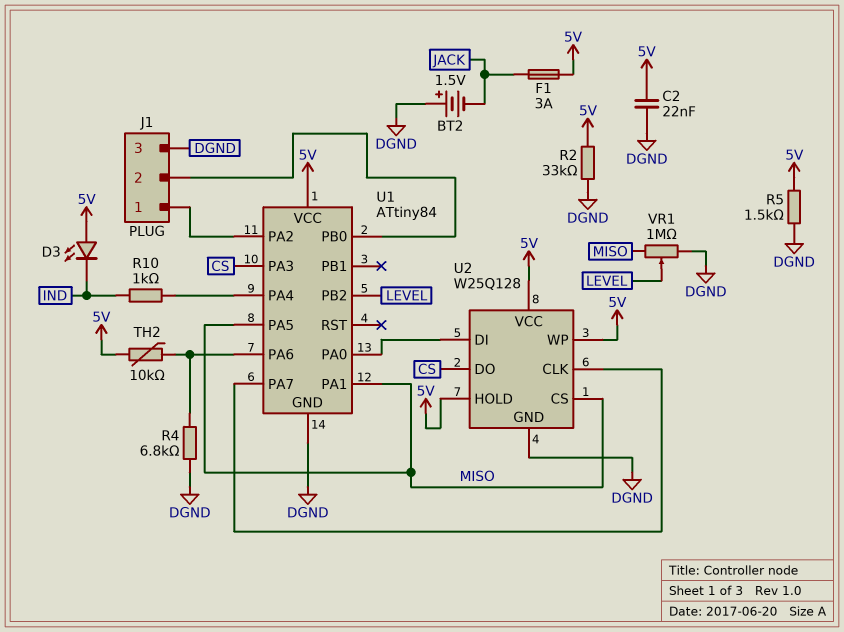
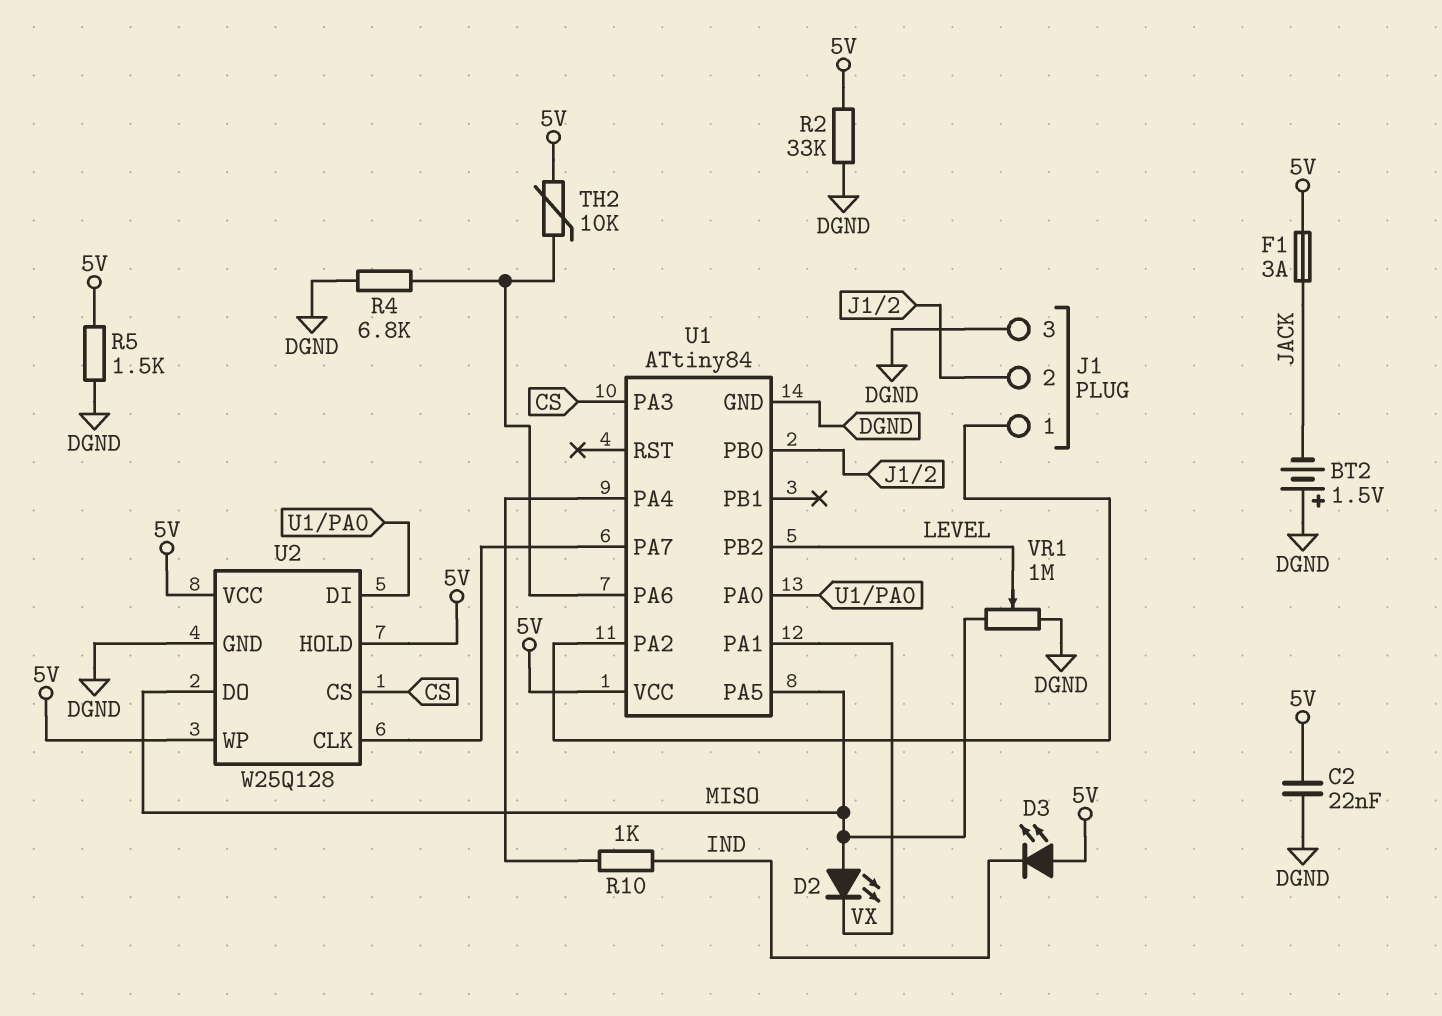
D2: none -> LED (A MISO, K VX)
U1 pin PA1: MISO -> VX
U2 pin CS: MISO -> CS
U2 pin DO: CS -> MISO

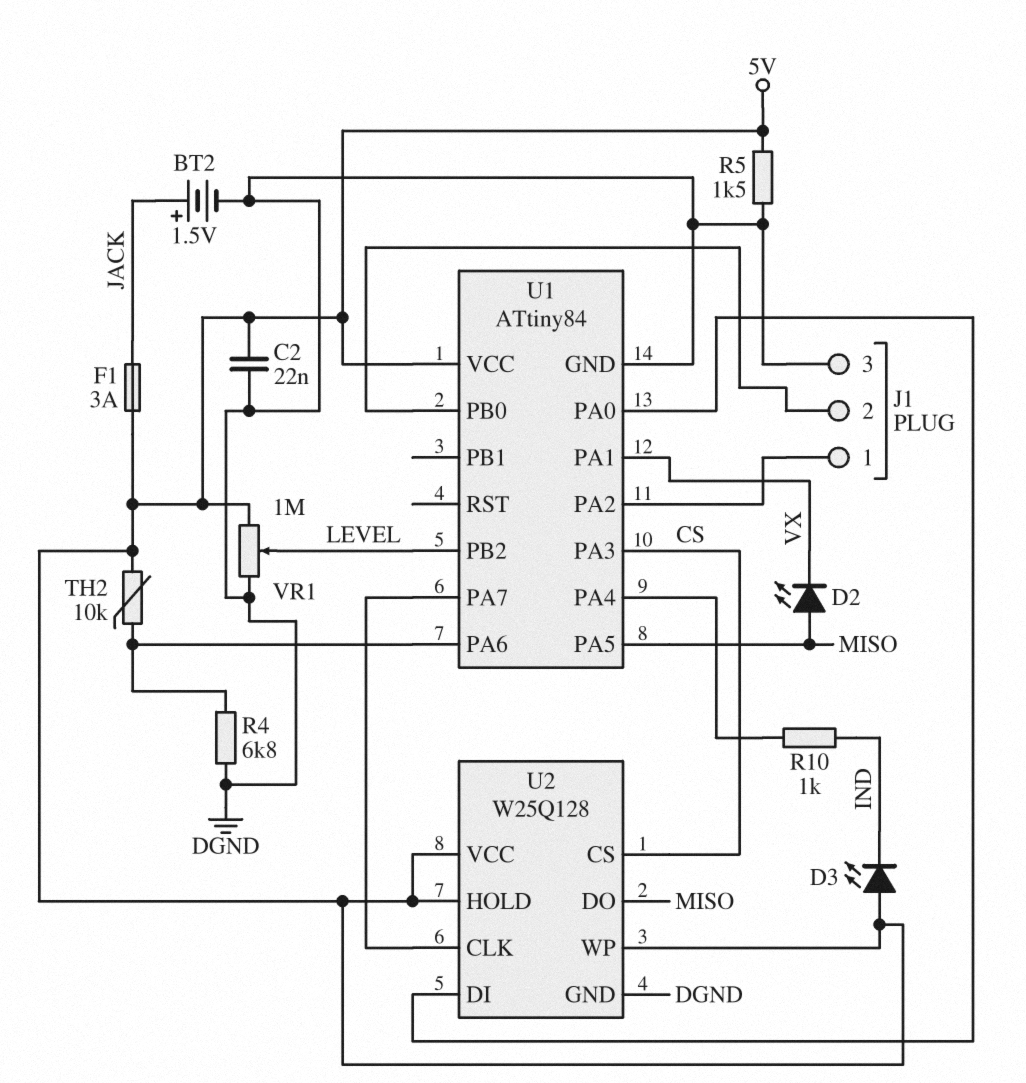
BT2: 1.5V (plus DGND, minus JACK) -> 1.5V (plus JACK, minus DGND)
R2: 33k (5V, DGND) -> none
VR1: 1M (DGND, MISO, wiper LEVEL) -> 1M (5V, DGND, wiper LEVEL)

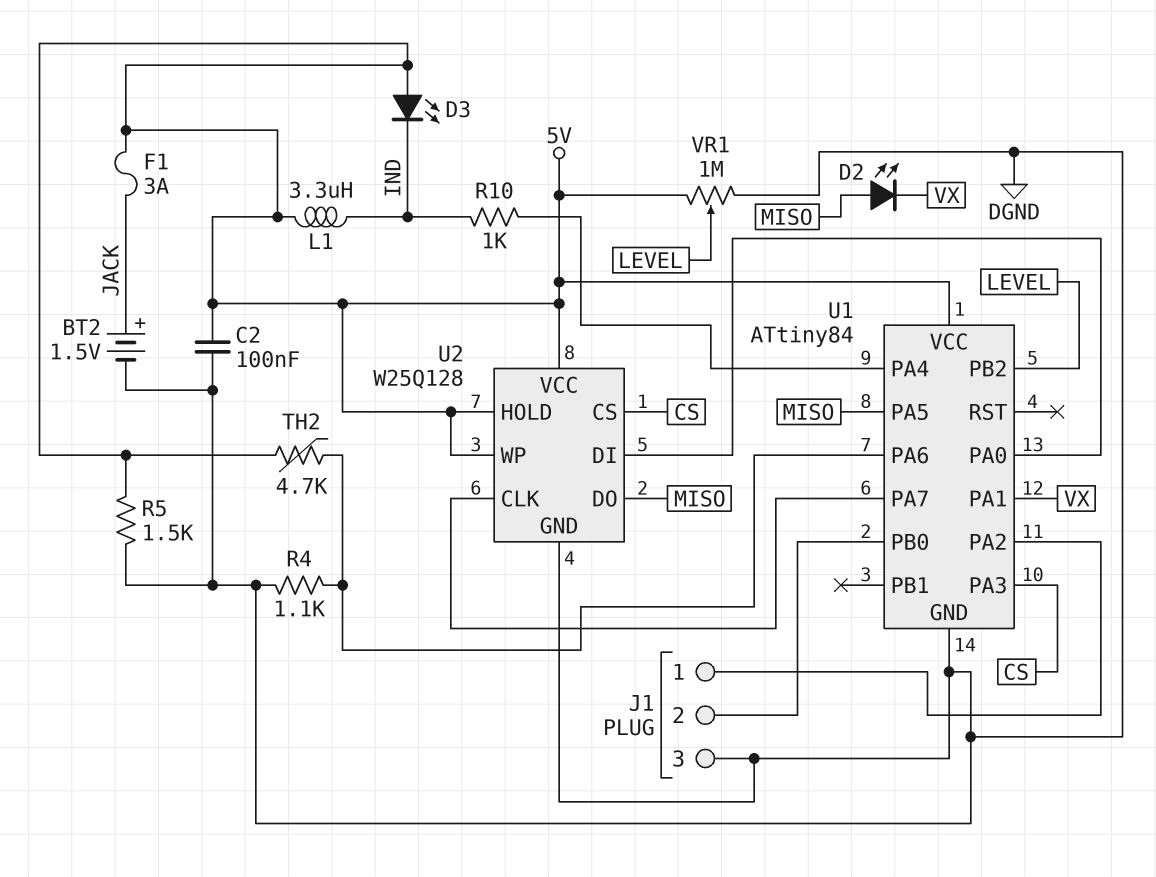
C2: 22nF (5V, DGND) -> 100nF (5V, DGND)
L1: none -> 3.3uH (5V, IND)
R4: 6.8k (DGND, U1/PA6) -> 1.1k (DGND, U1/PA6)
TH2: 10k (5V, U1/PA6) -> 4.7k (5V, U1/PA6)

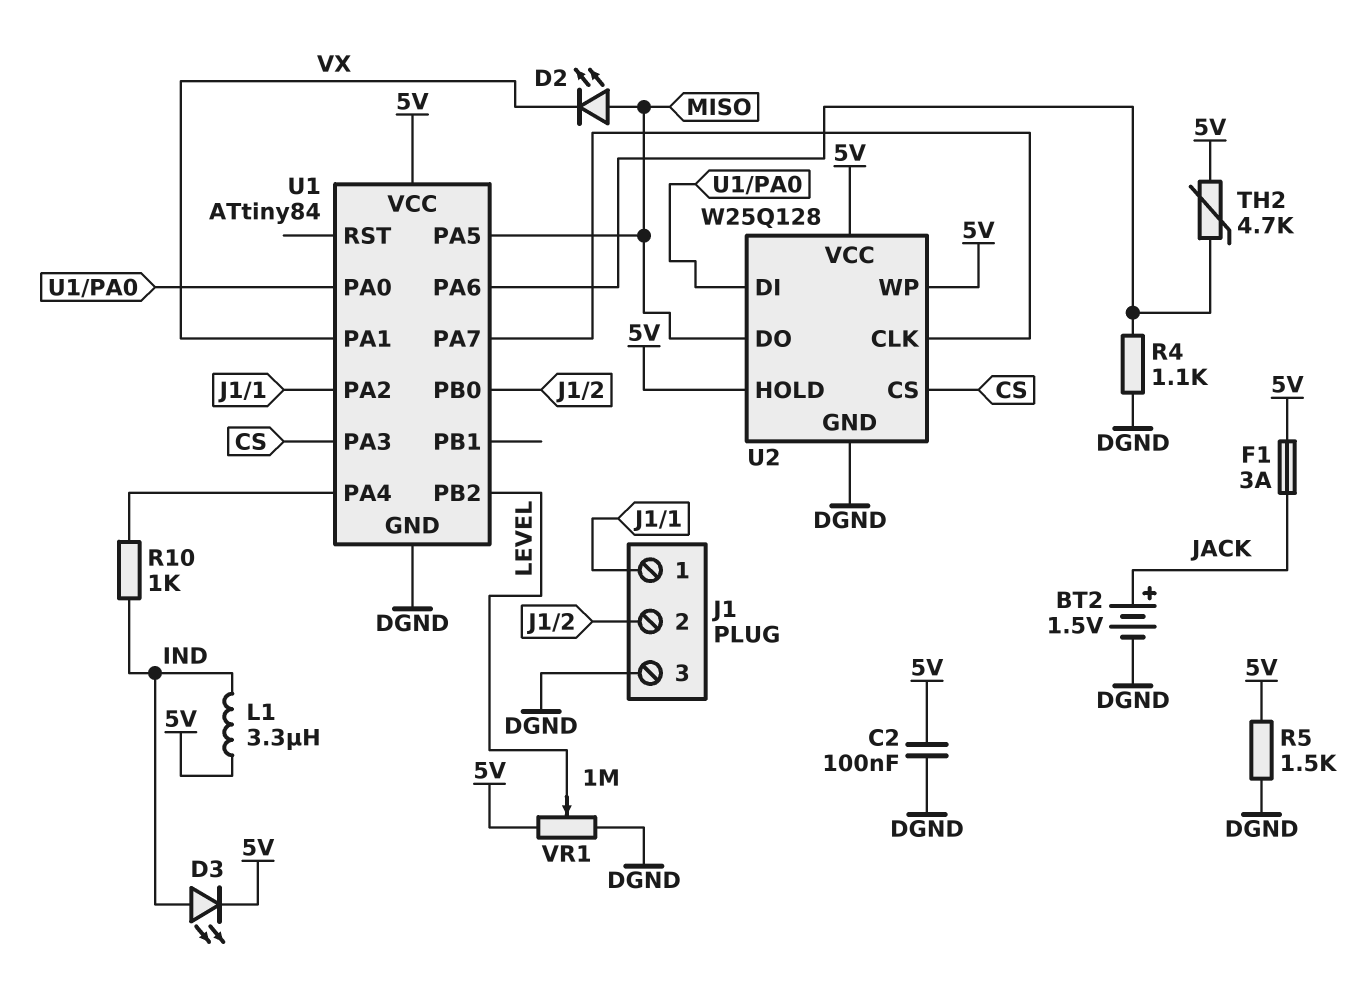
D3: LED (A 5V, K IND) -> LED (A IND, K 5V)

